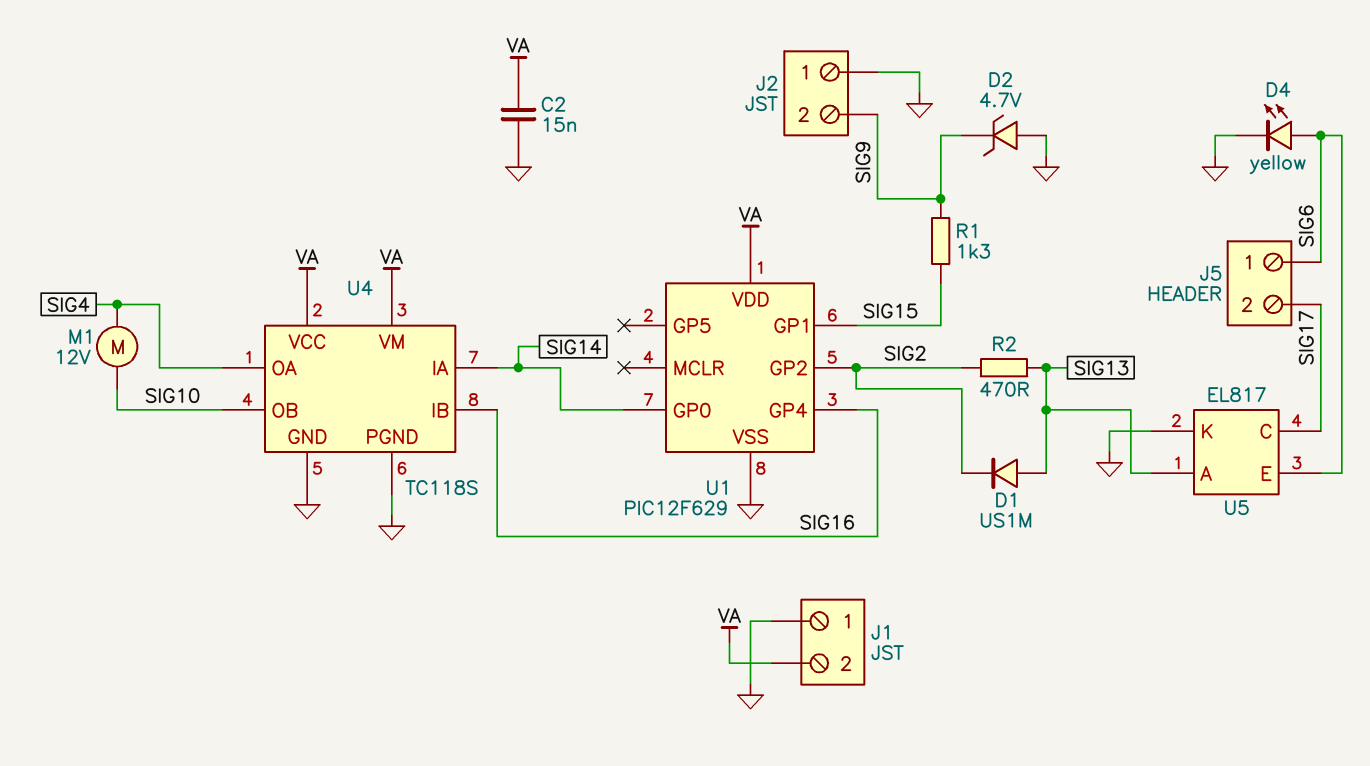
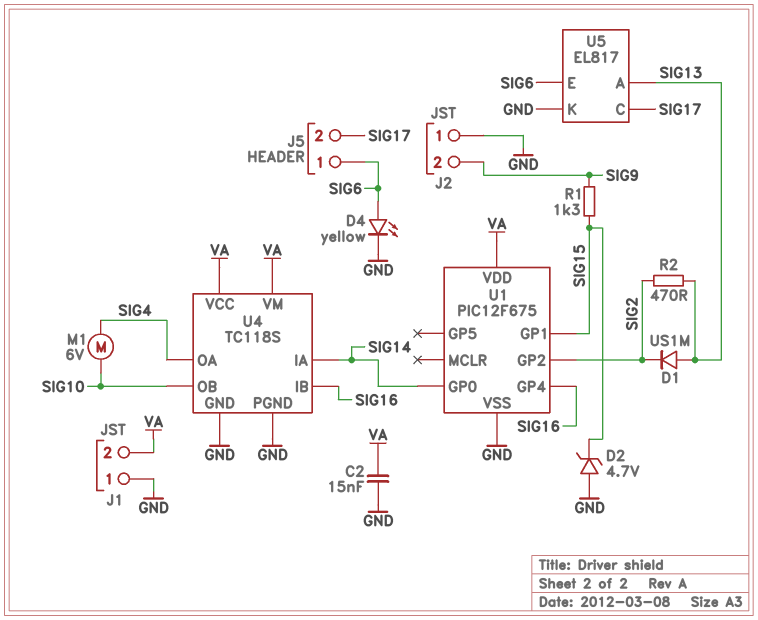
D2: zener 4.7V (A GND, K SIG9) -> zener 4.7V (A GND, K SIG15)
M1: motor 12V (SIG4, SIG10) -> motor 6V (SIG4, SIG10)
U1: PIC12F629 -> PIC12F675

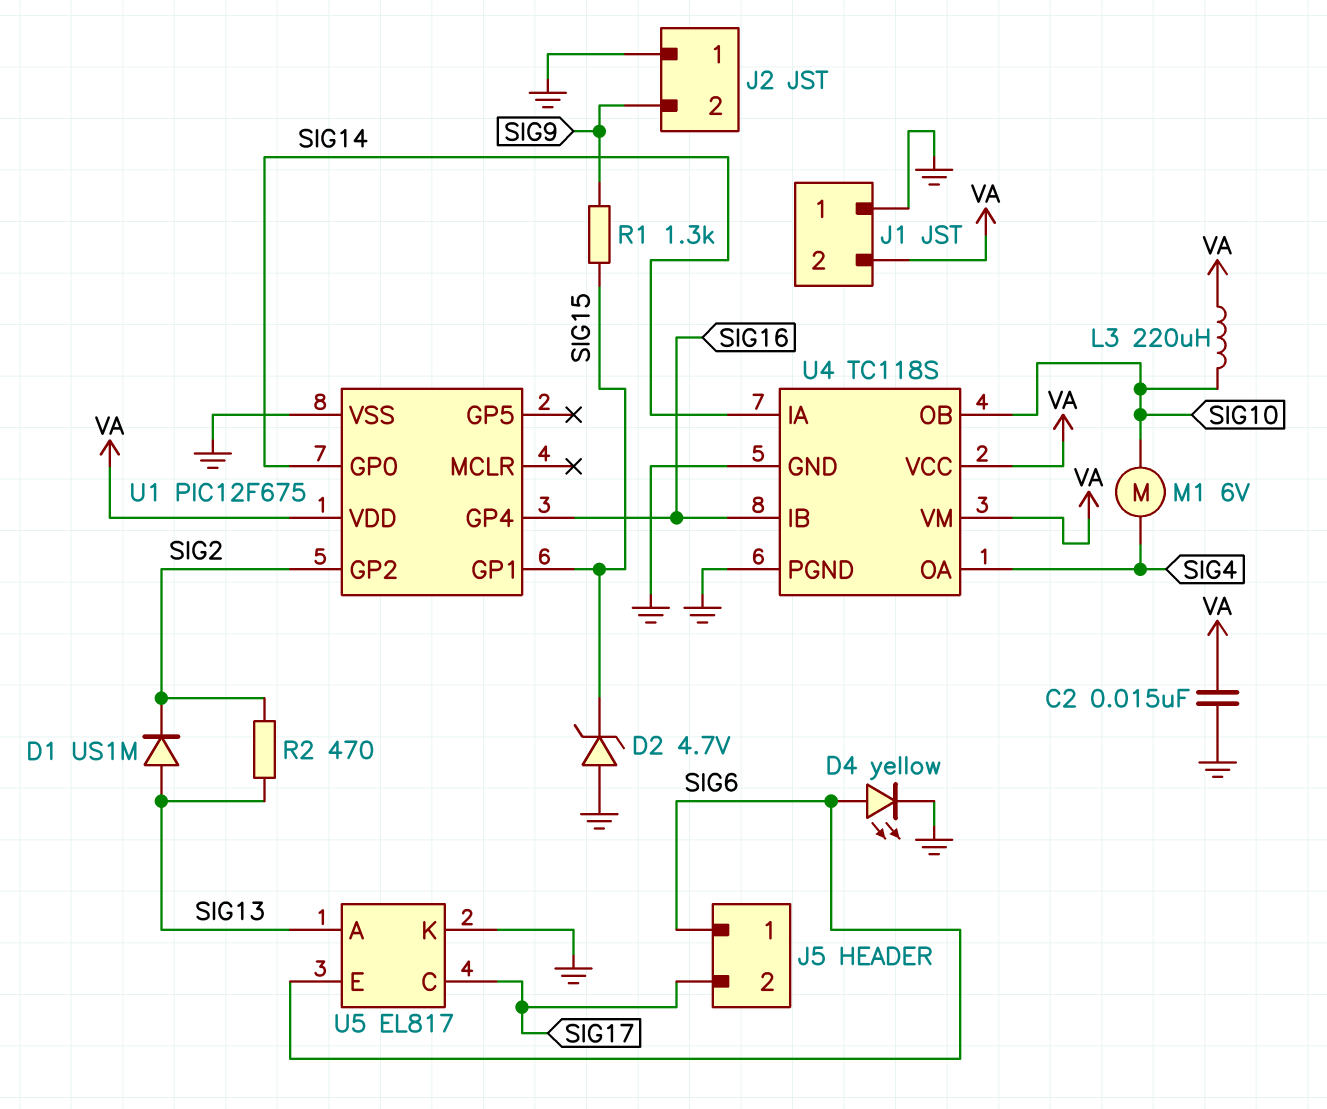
L3: none -> 220uH (SIG10, VA)

